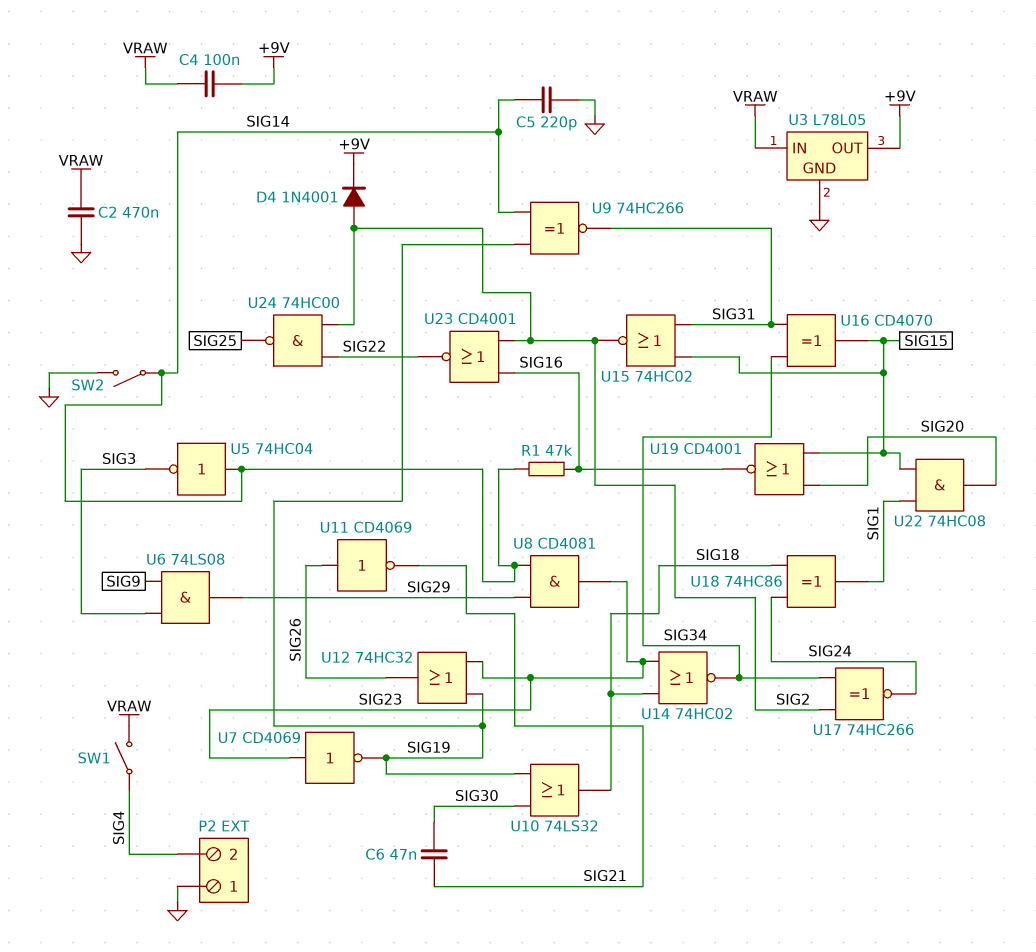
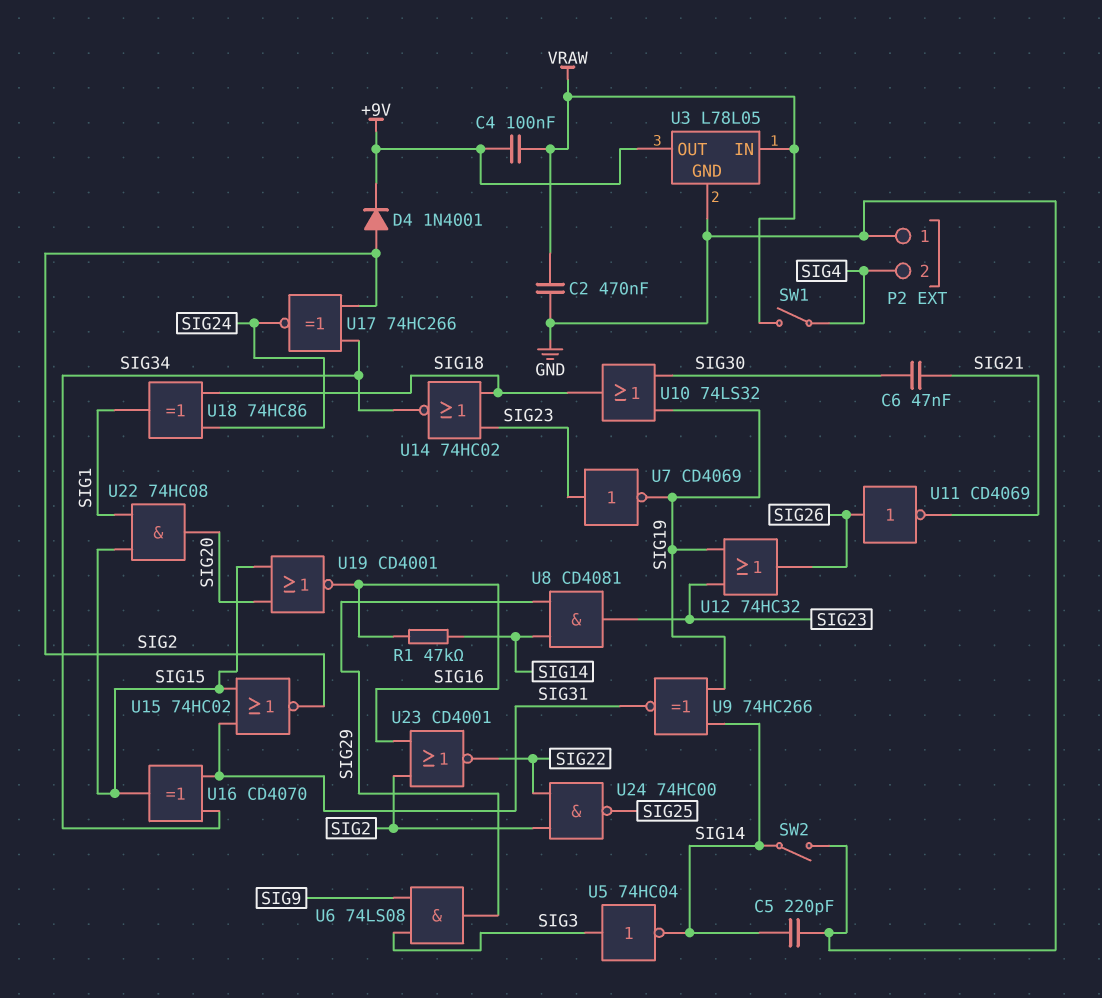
U5: NOT 74HC04 (in SIG14, out SIG3) -> NOT 74HC04 (in SIG3, out SIG14)

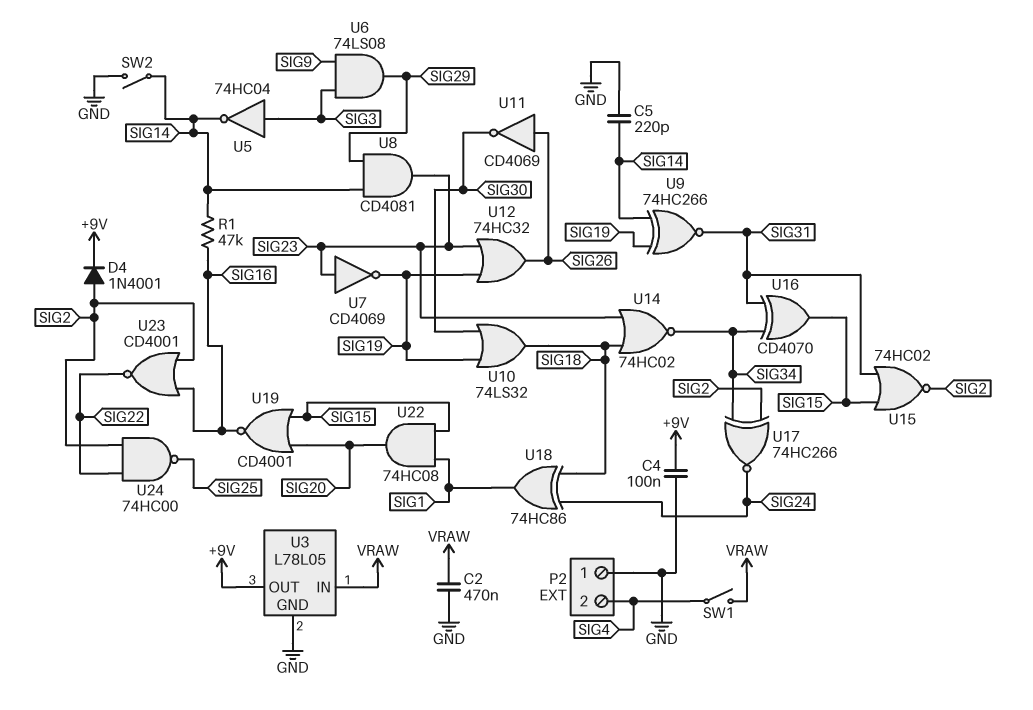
C4: 100nF (+9V, VRAW) -> 100nF (+9V, GND)
C6: 47nF (SIG21, SIG30) -> none
U11: NOT CD4069 (in SIG26, out SIG21) -> NOT CD4069 (in SIG26, out SIG30)

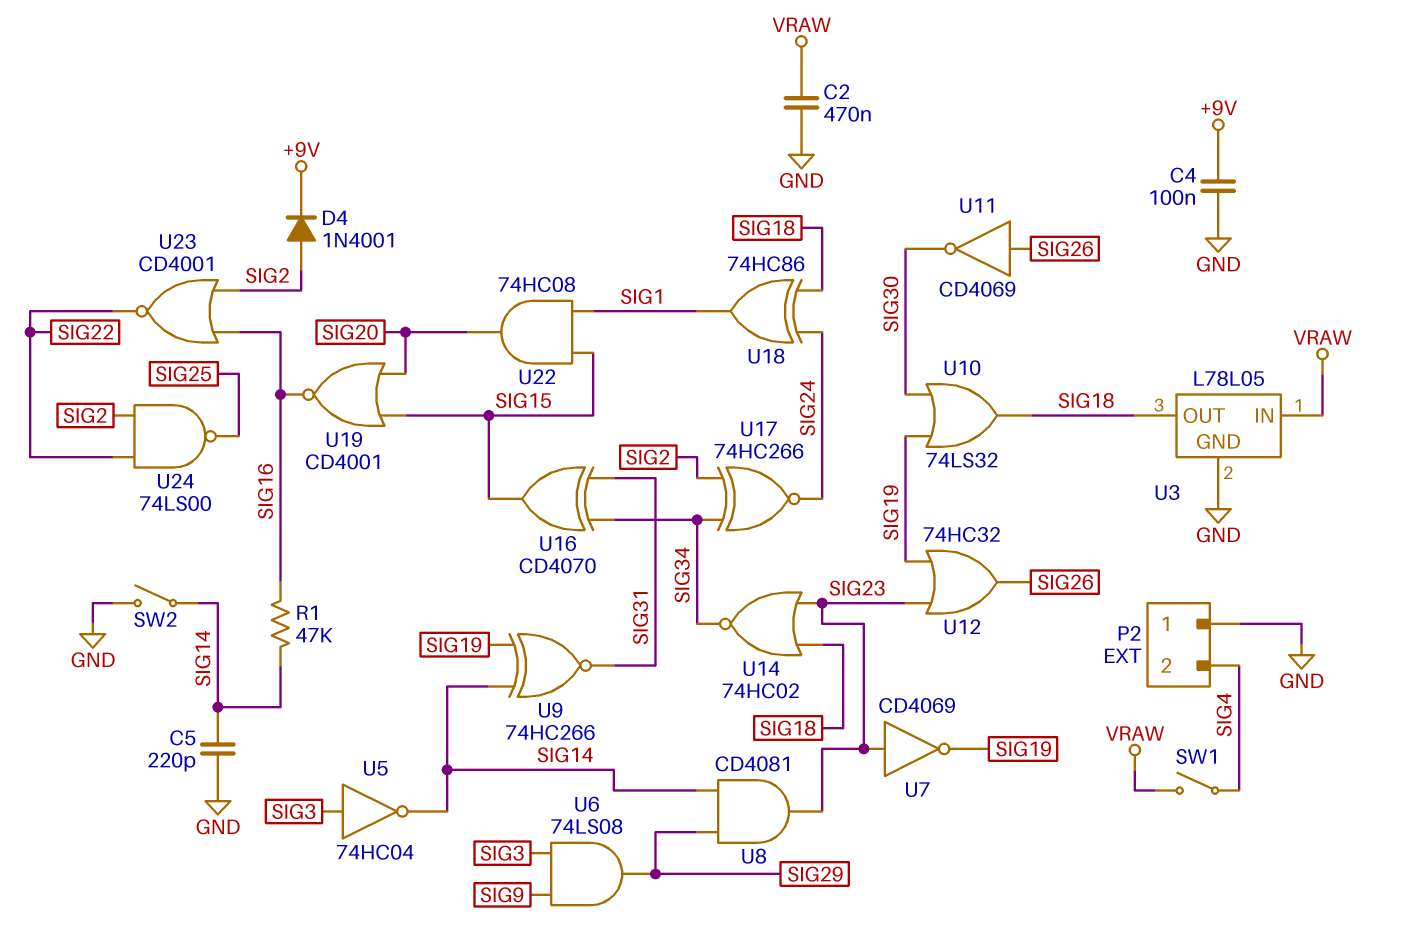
U3 pin OUT: +9V -> SIG18
U15: NOR 74HC02 (in SIG15, in SIG31, out SIG2) -> none
U24: NAND 74HC00 (in SIG2, in SIG22, out SIG25) -> NAND 74LS00 (in SIG2, in SIG22, out SIG25)

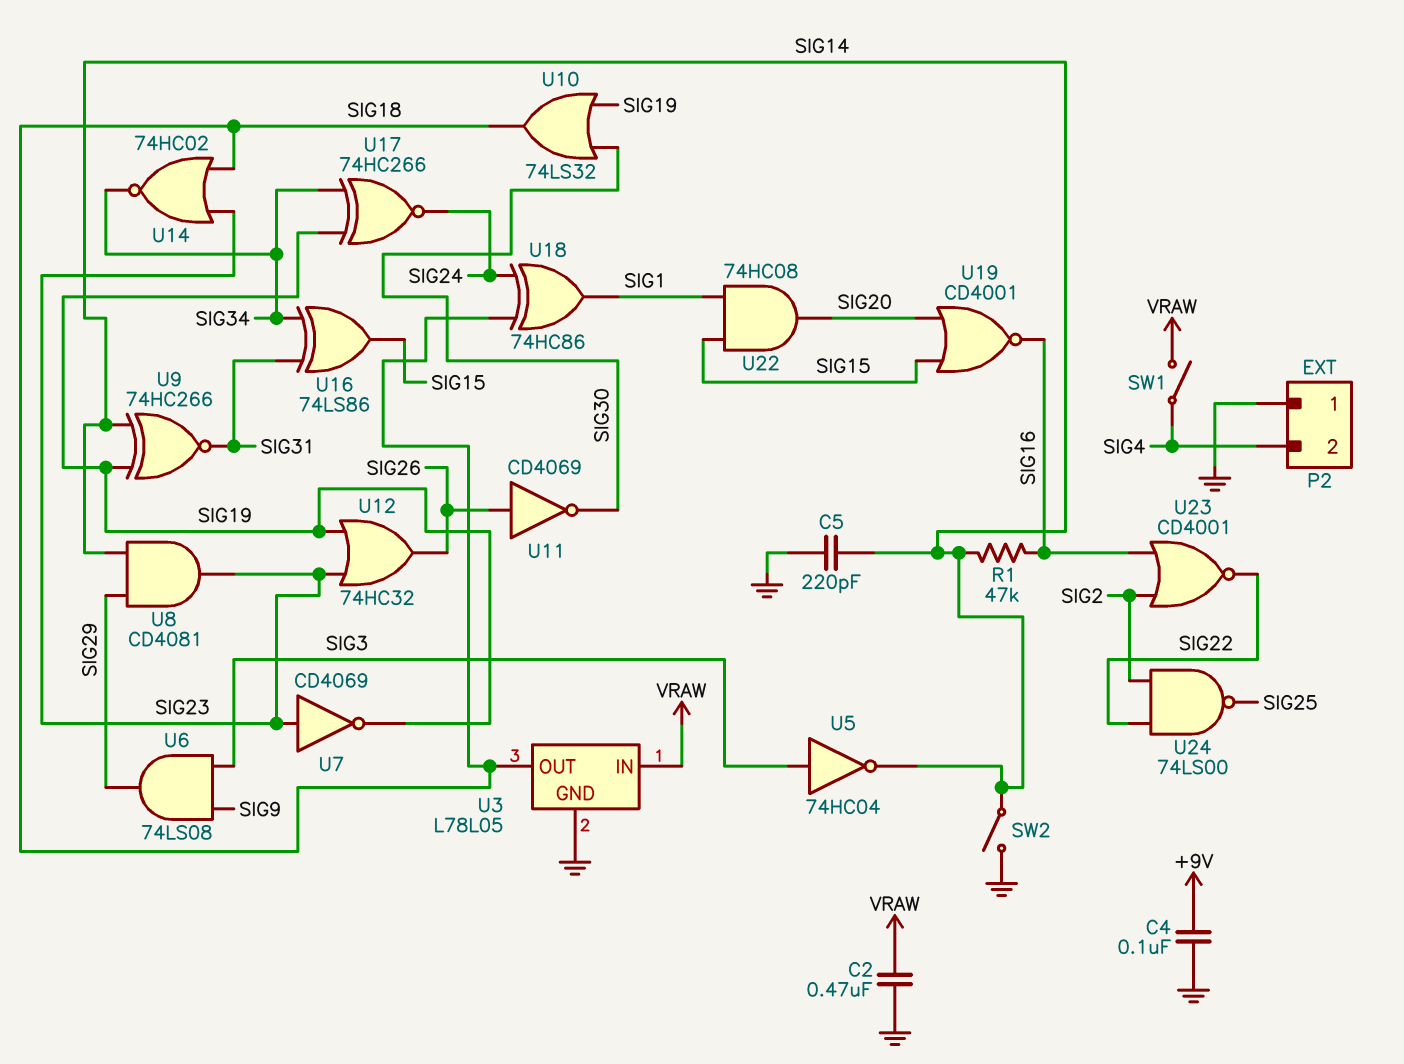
D4: diode 1N4001 (A SIG2, K +9V) -> none
U16: XOR CD4070 (in SIG31, in SIG34, out SIG15) -> XOR 74LS86 (in SIG31, in SIG34, out SIG15)
U17: XNOR 74HC266 (in SIG2, in SIG34, out SIG24) -> XNOR 74HC266 (in SIG19, in SIG34, out SIG24)

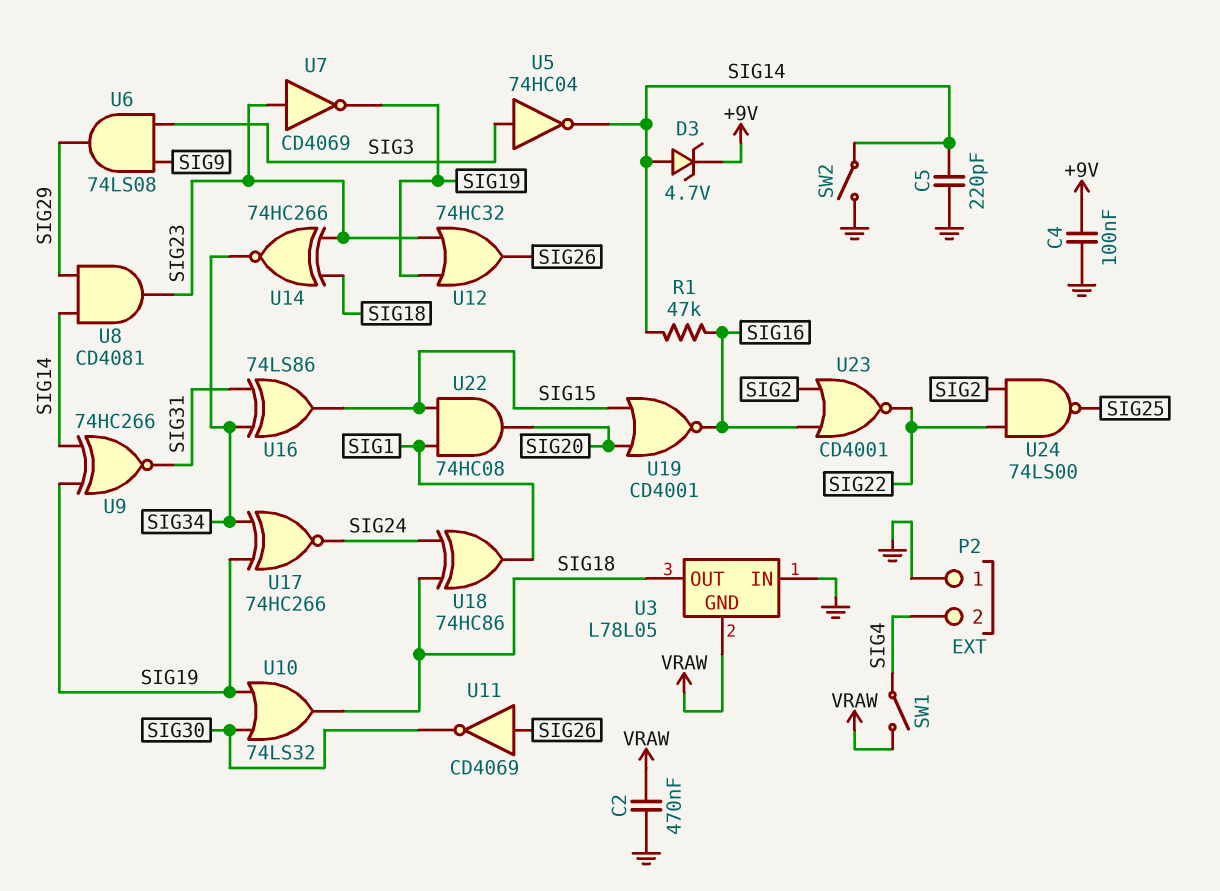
D3: none -> zener 4.7V (A SIG14, K +9V)
U3 pin GND: GND -> VRAW
U3 pin IN: VRAW -> GND
U14: NOR 74HC02 (in SIG18, in SIG23, out SIG34) -> XNOR 74HC266 (in SIG18, in SIG23, out SIG34)

